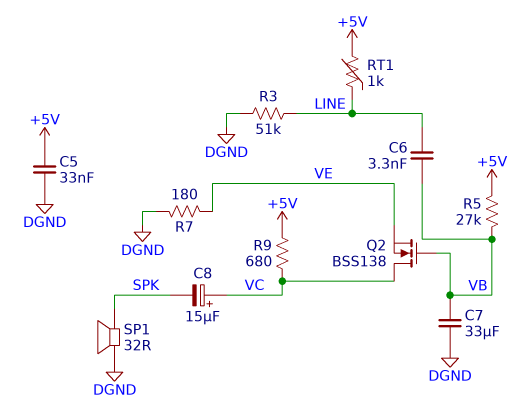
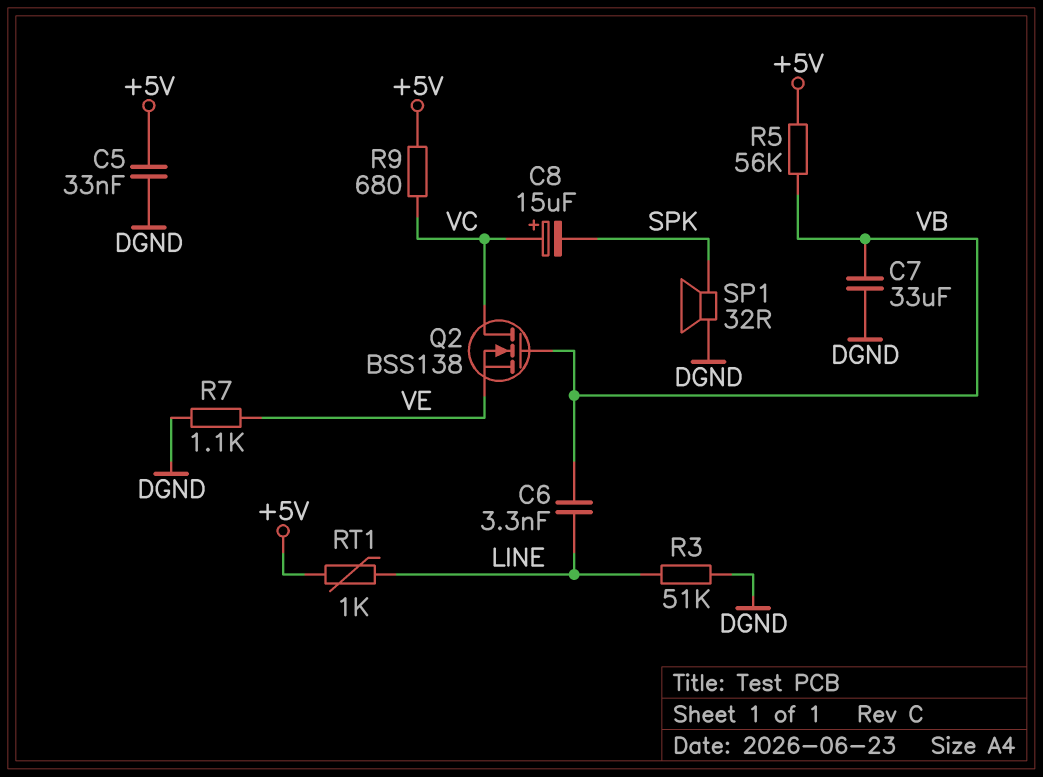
R5: 27k (+5V, VB) -> 56k (+5V, VB)
R7: 180 (DGND, VE) -> 1.1k (DGND, VE)

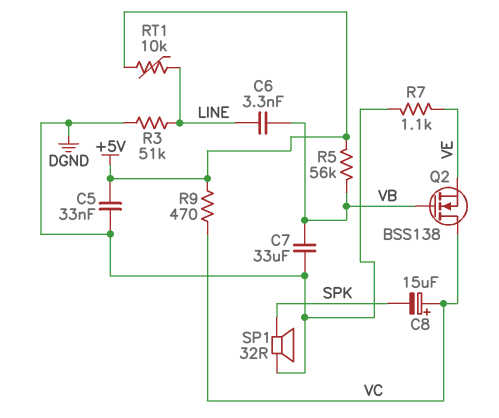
R9: 680 (+5V, VC) -> 470 (+5V, VC)
RT1: 1k (+5V, LINE) -> 10k (+5V, LINE)

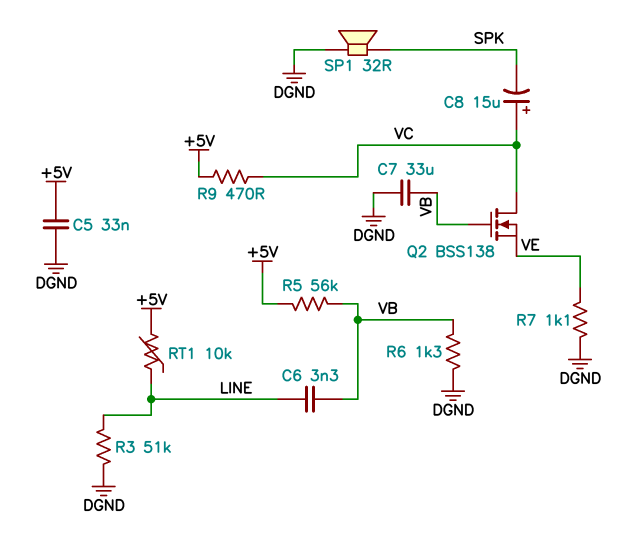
R6: none -> 1.3k (DGND, VB)

